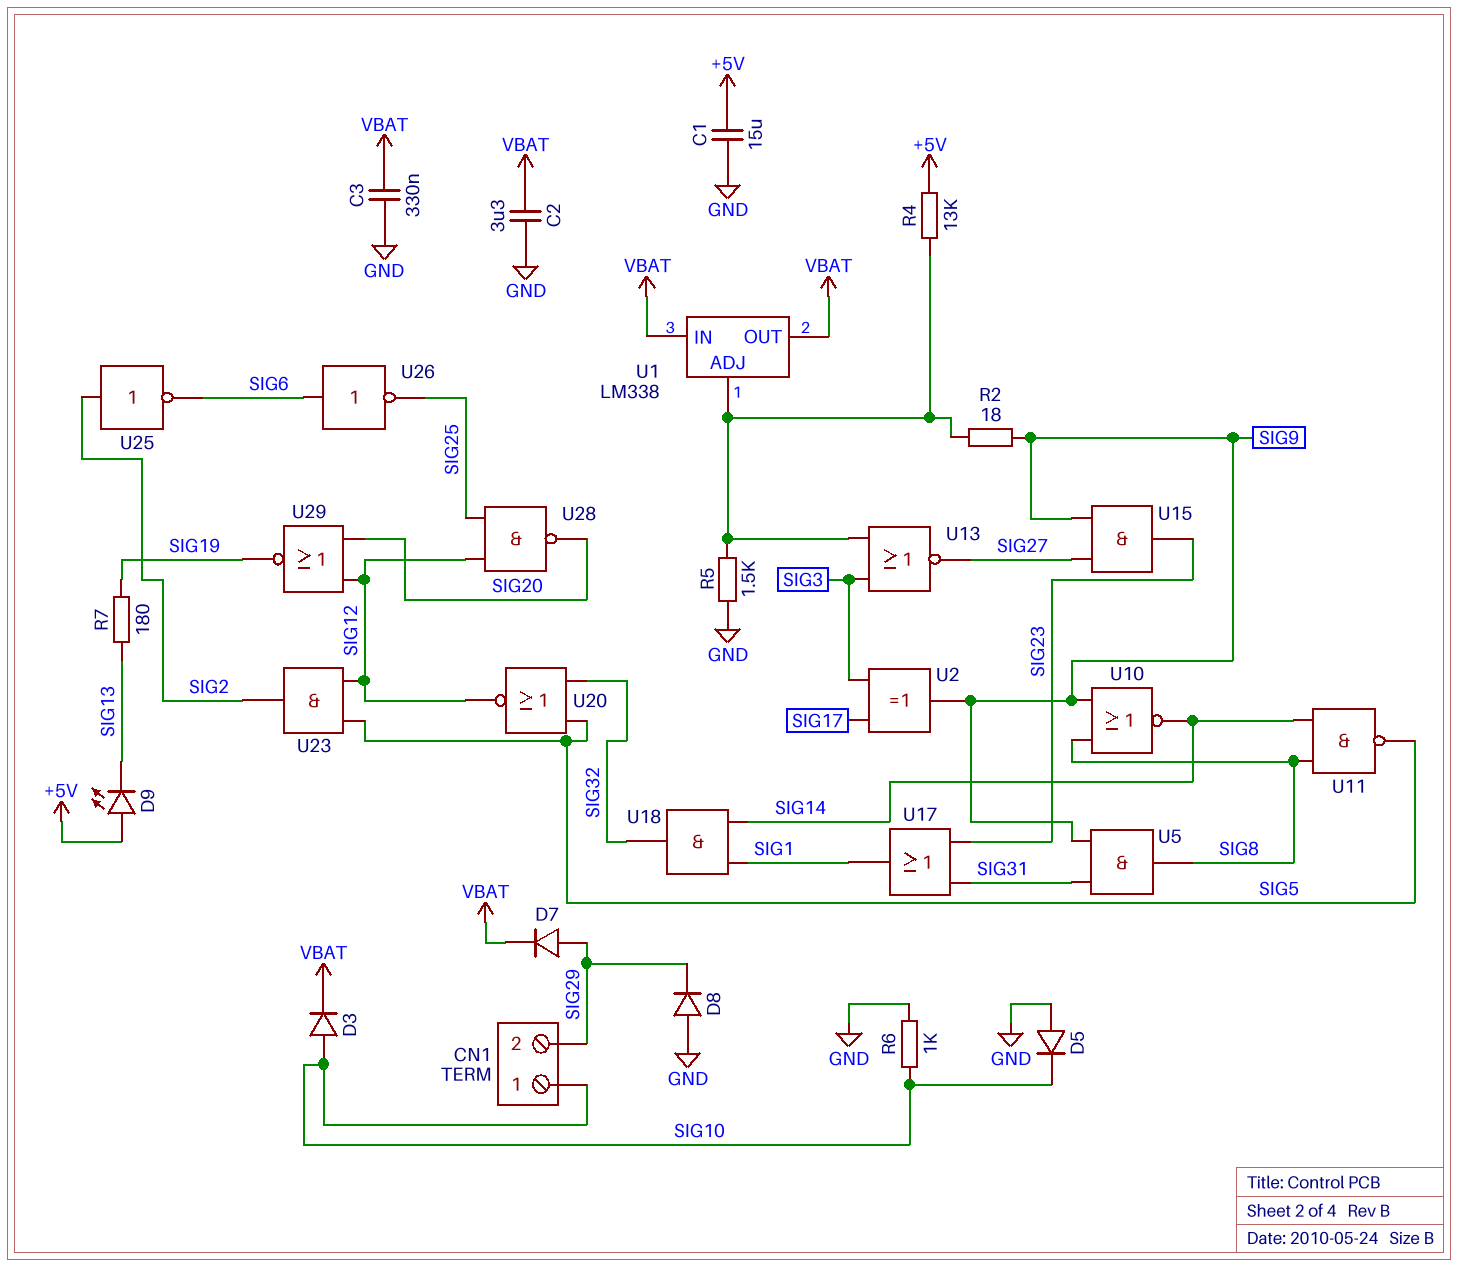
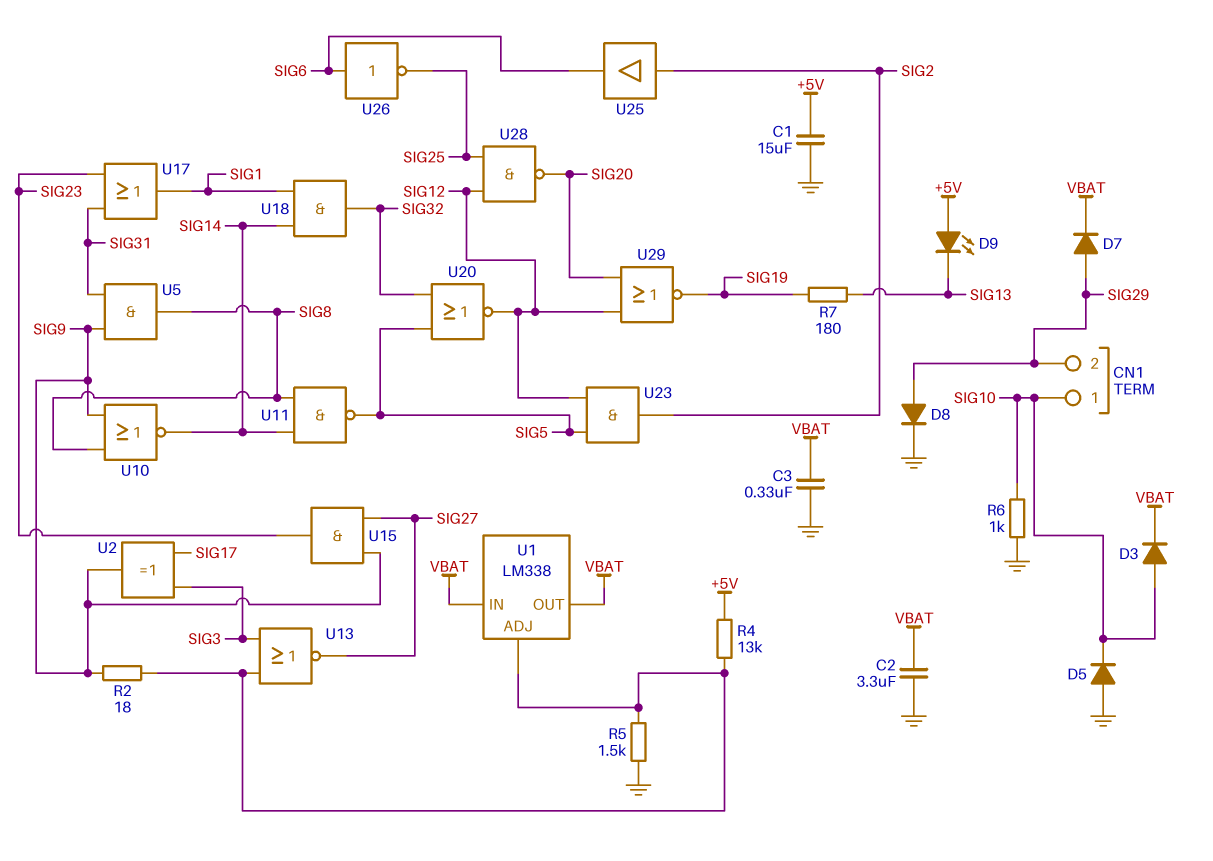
D8: diode (A GND, K SIG29) -> diode (A SIG29, K GND)
U25: NOT (in SIG2, out SIG6) -> buffer (in SIG2, out SIG6)

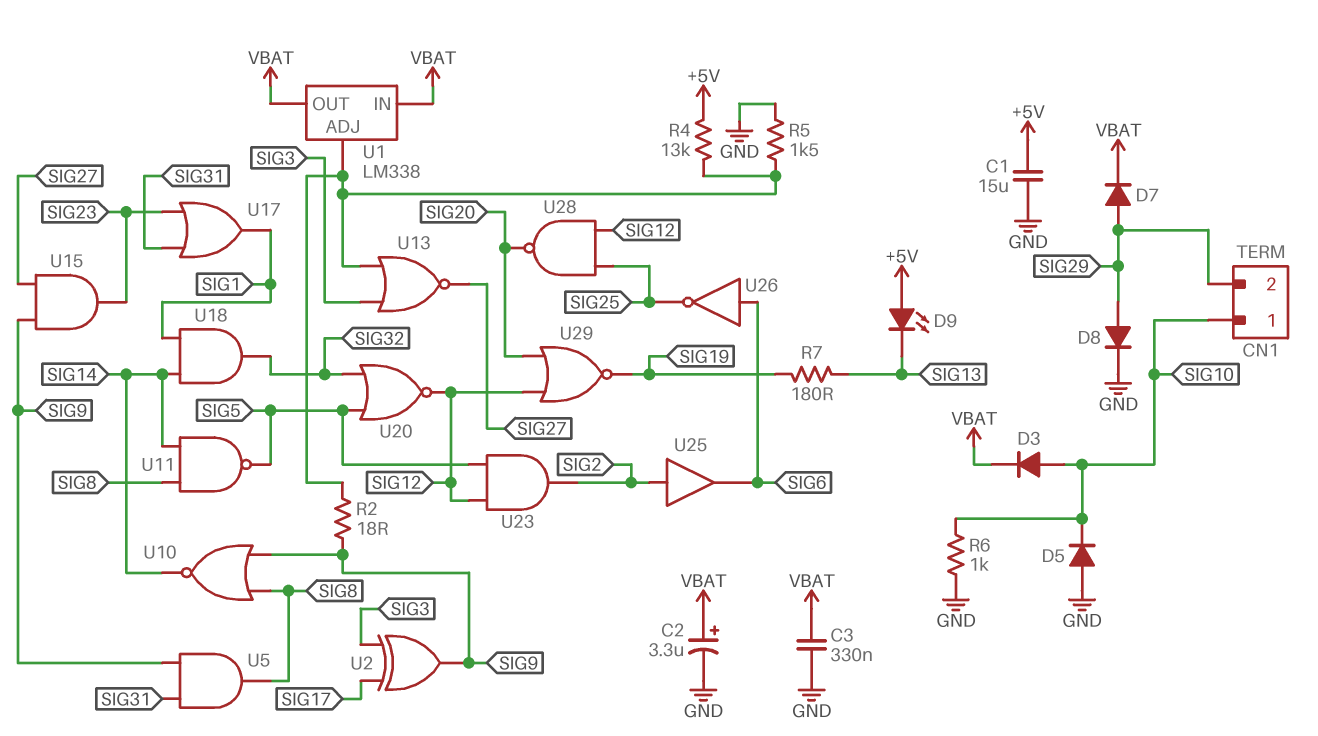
C2: 3.3uF (GND, VBAT) -> 3.3uF (plus VBAT, minus GND)

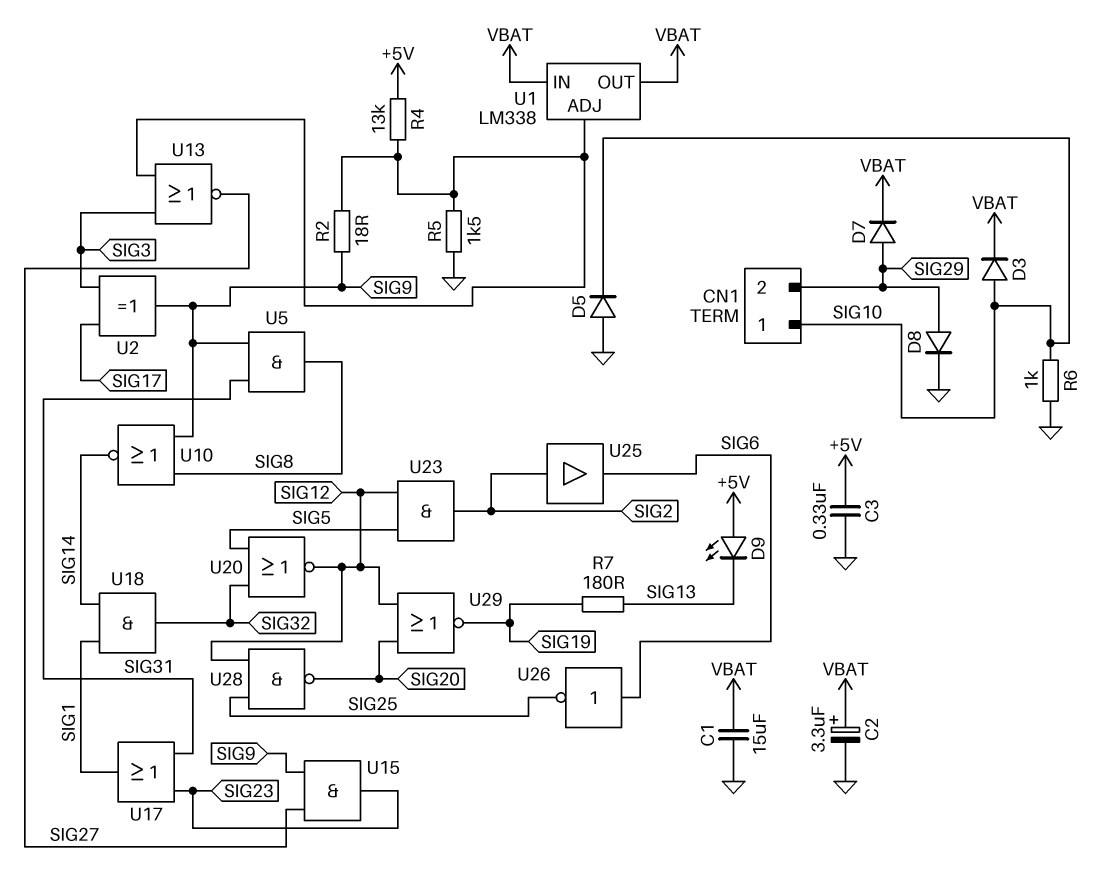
C1: 15uF (+5V, GND) -> 15uF (GND, VBAT)
C3: 330nF (GND, VBAT) -> 330nF (+5V, GND)
U11: NAND (in SIG8, in SIG14, out SIG5) -> none

